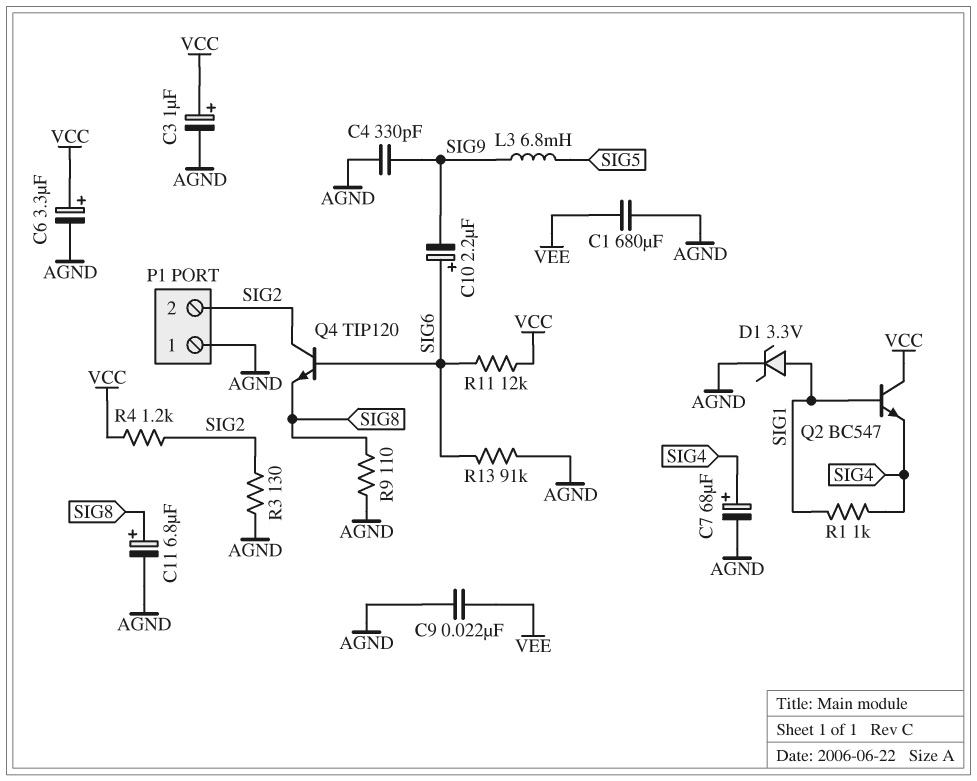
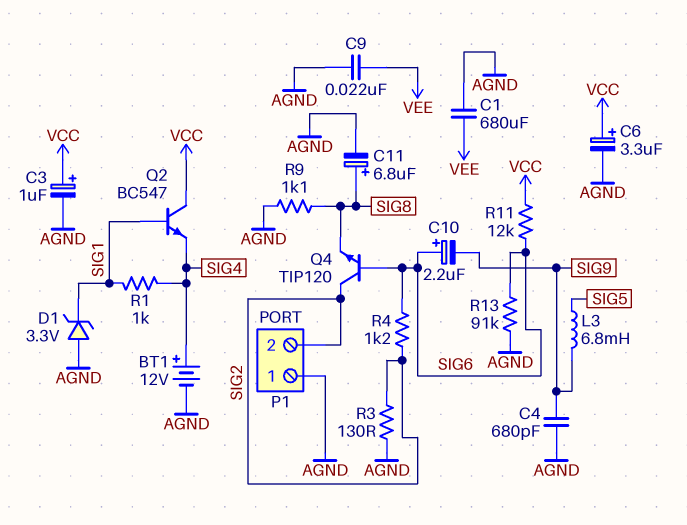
BT1: none -> 12V (plus SIG4, minus AGND)
C4: 330pF (AGND, SIG9) -> 680pF (AGND, SIG9)
C7: 68uF (plus SIG4, minus AGND) -> none
D1: zener 3.3V (A SIG1, K AGND) -> zener 3.3V (A AGND, K SIG1)
R4: 1.2k (SIG2, VCC) -> 1.2k (SIG2, SIG6)
R9: 110 (AGND, SIG8) -> 1.1k (AGND, SIG8)

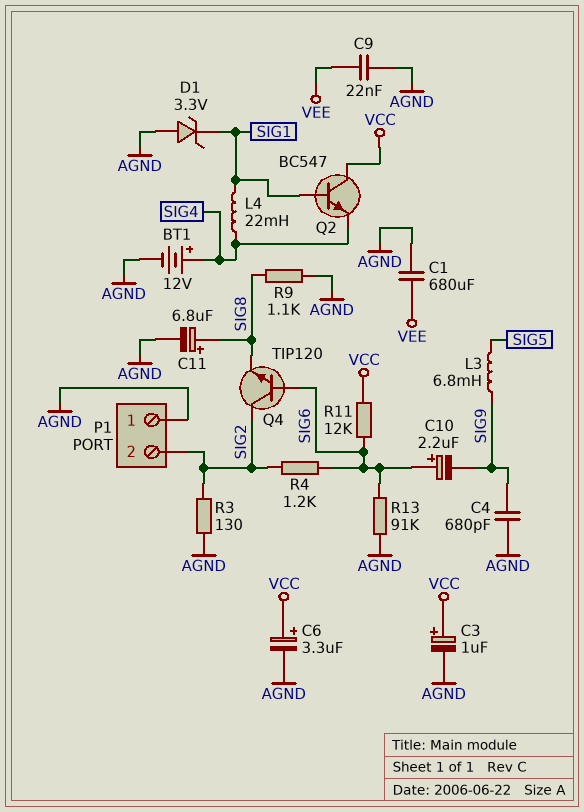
L4: none -> 22mH (SIG1, SIG4)
R1: 1k (SIG1, SIG4) -> none

